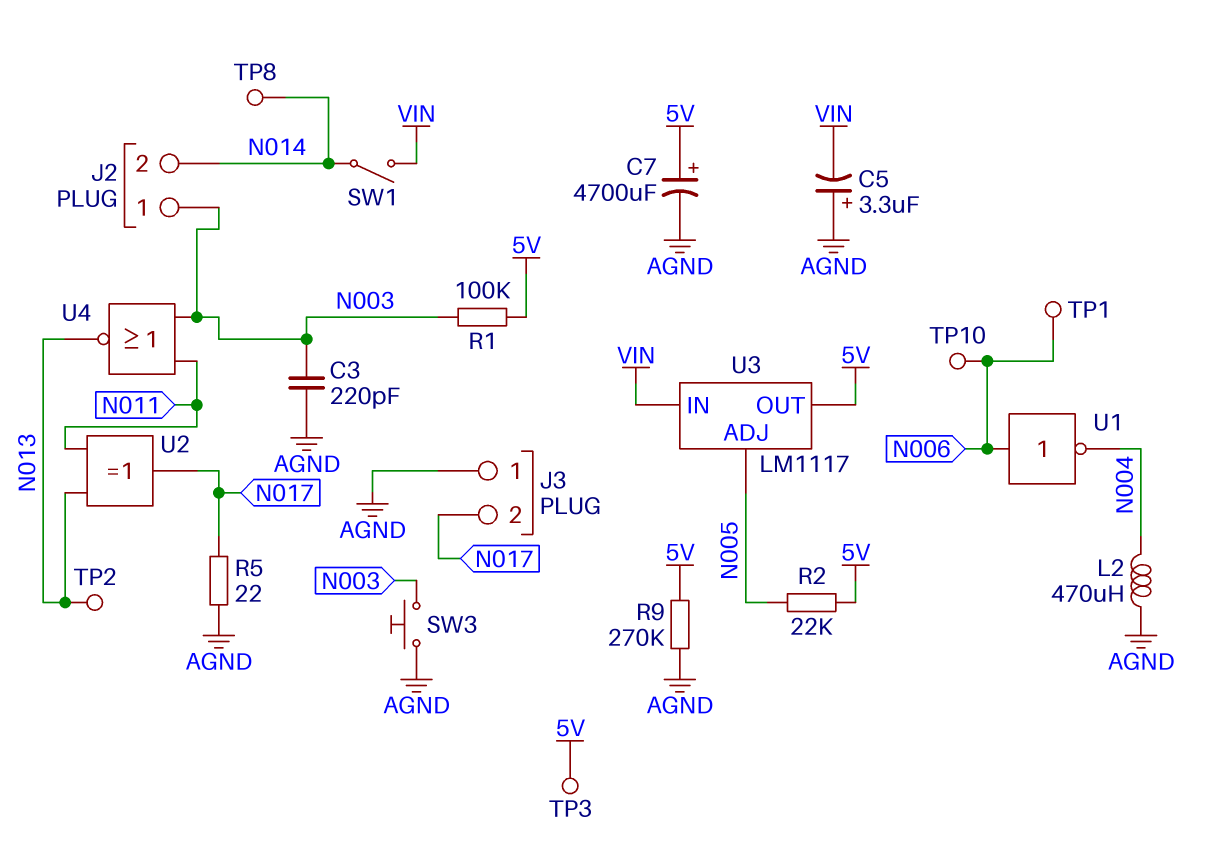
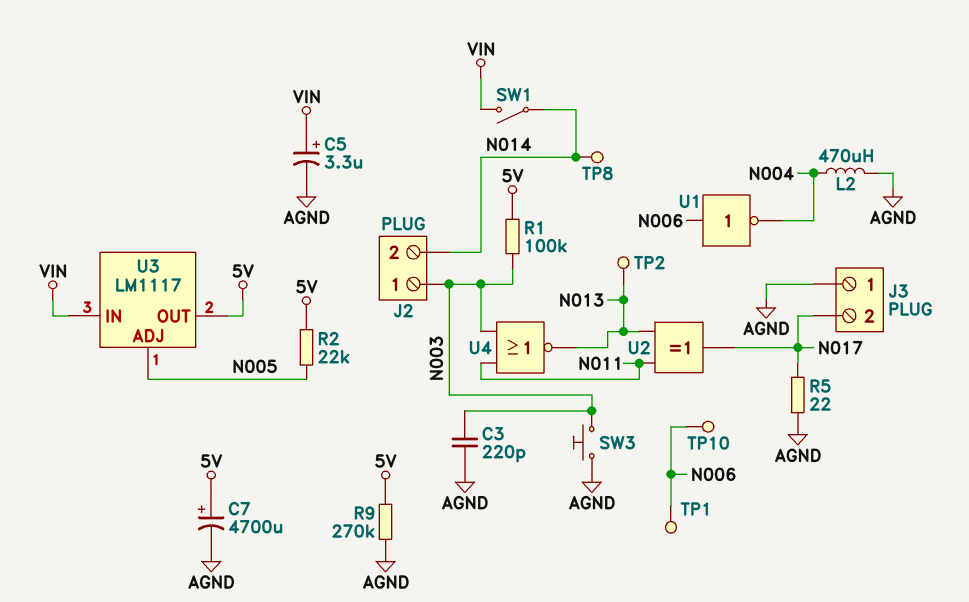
C5: 3.3uF (plus AGND, minus VIN) -> 3.3uF (plus VIN, minus AGND)
TP3: test point (5V) -> none

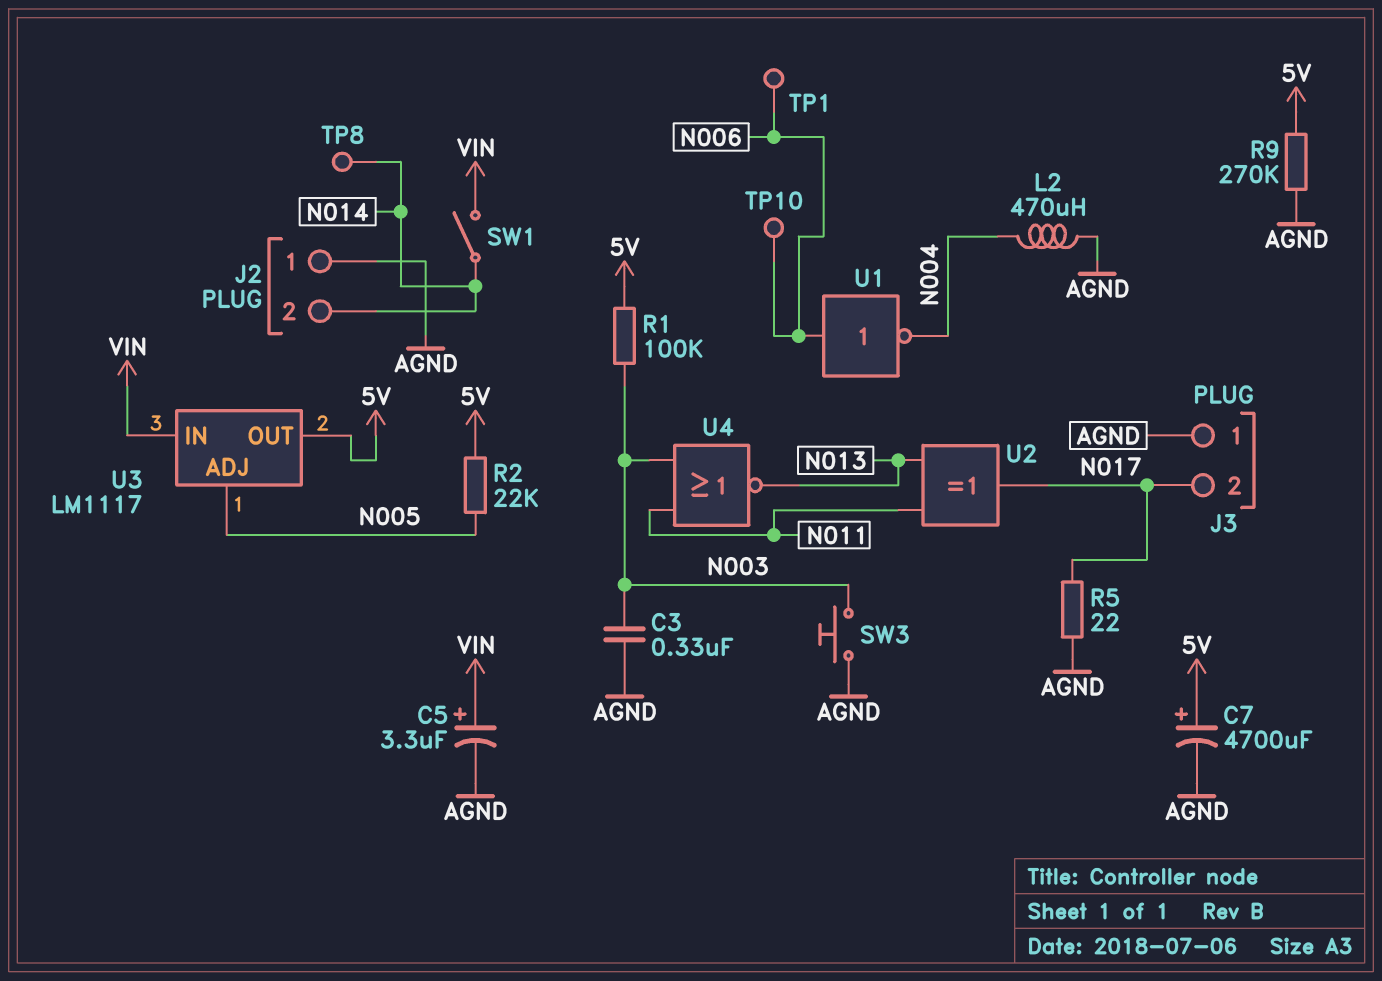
C3: 220pF (AGND, N003) -> 330nF (AGND, N003)
J2 pin 1: N003 -> AGND
TP2: test point (N013) -> none

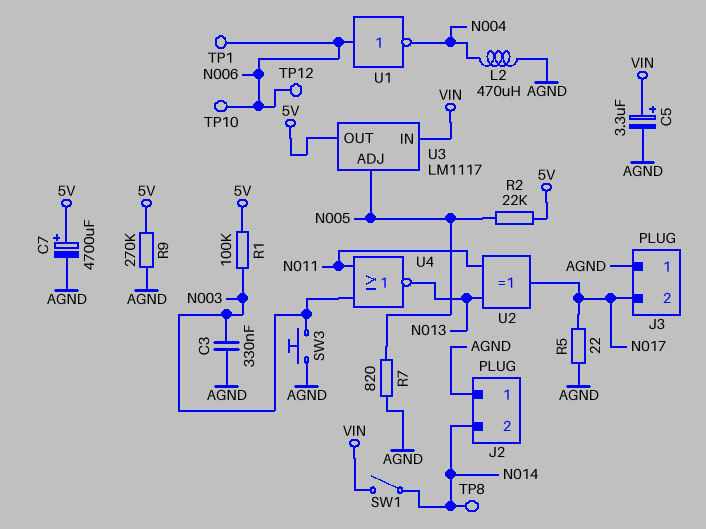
R7: none -> 820 (AGND, N005)
TP12: none -> test point (N006)

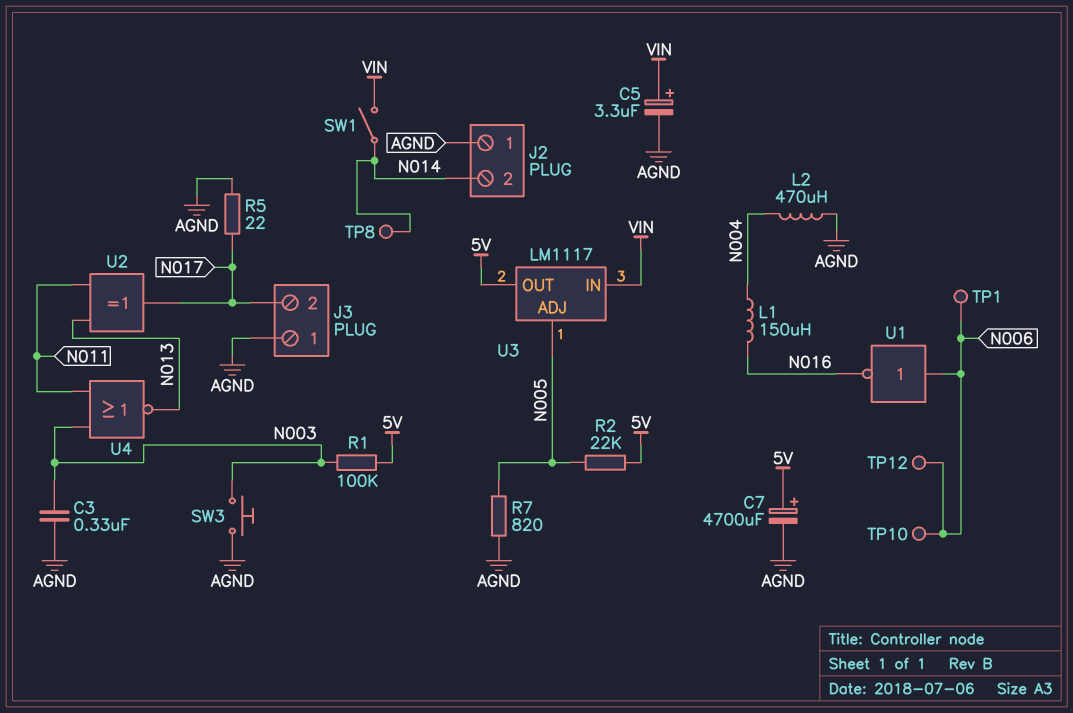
L1: none -> 150uH (N004, N016)
R9: 270k (5V, AGND) -> none
U1: NOT (in N006, out N004) -> NOT (in N006, out N016)

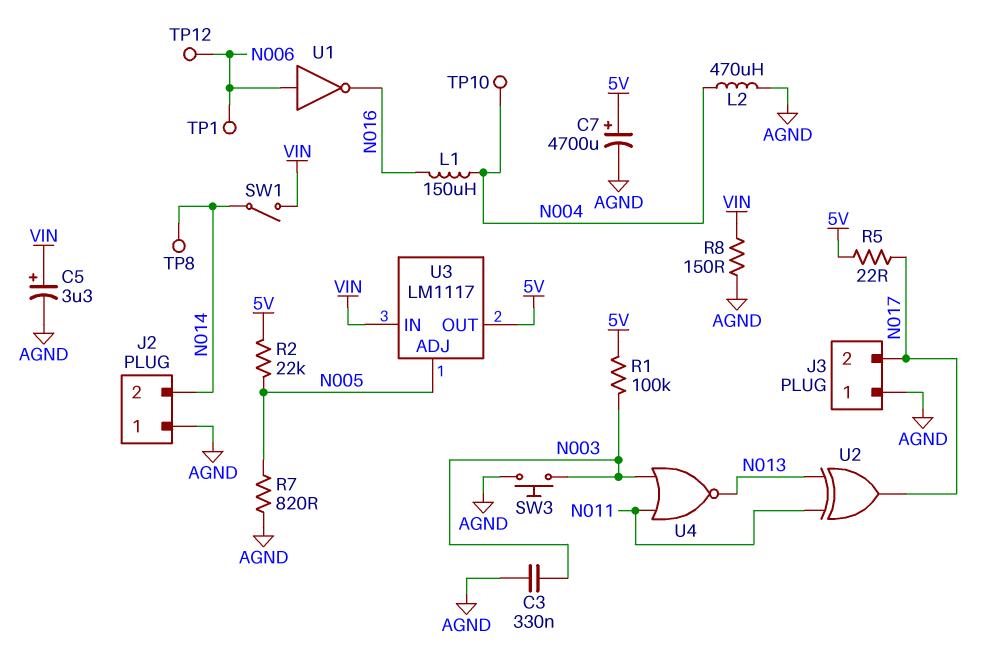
R5: 22 (AGND, N017) -> 22 (5V, N017)
R8: none -> 150 (AGND, VIN)
TP10: test point (N006) -> test point (N004)

